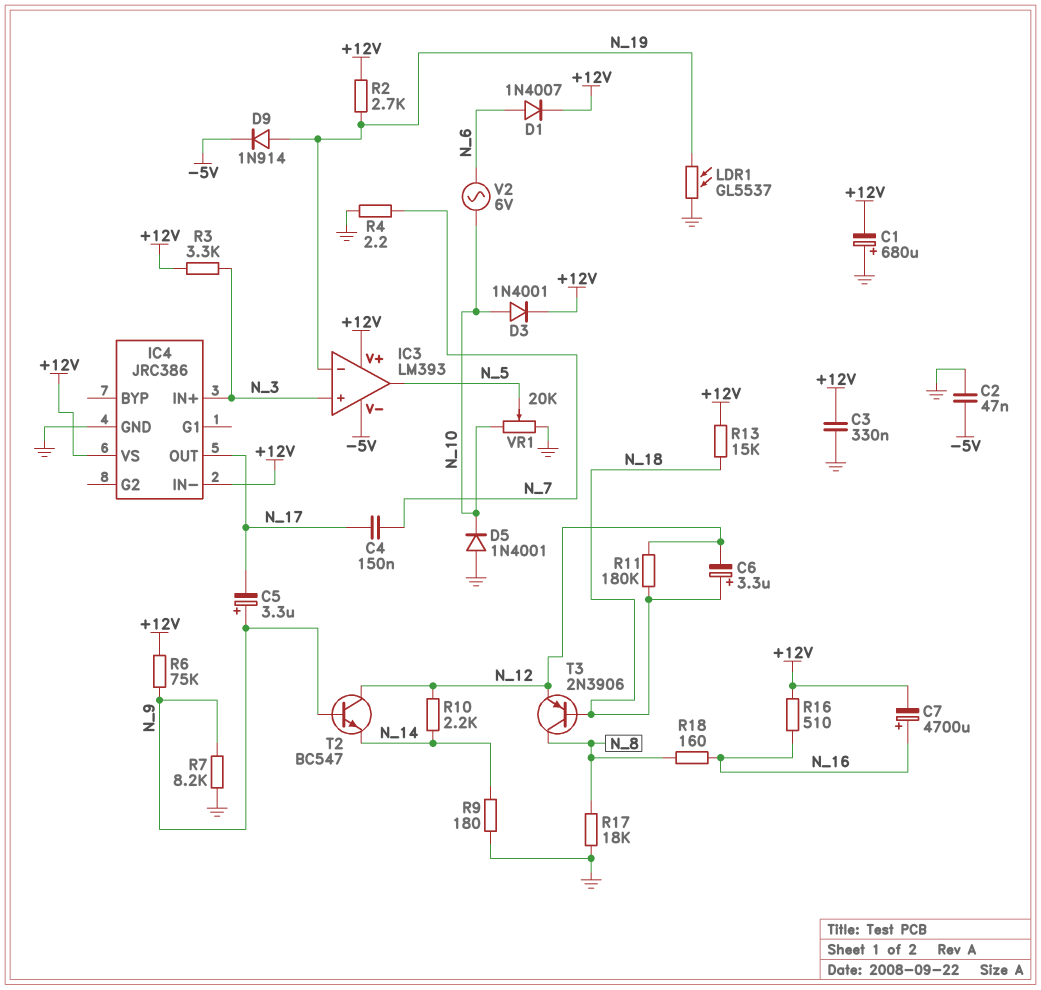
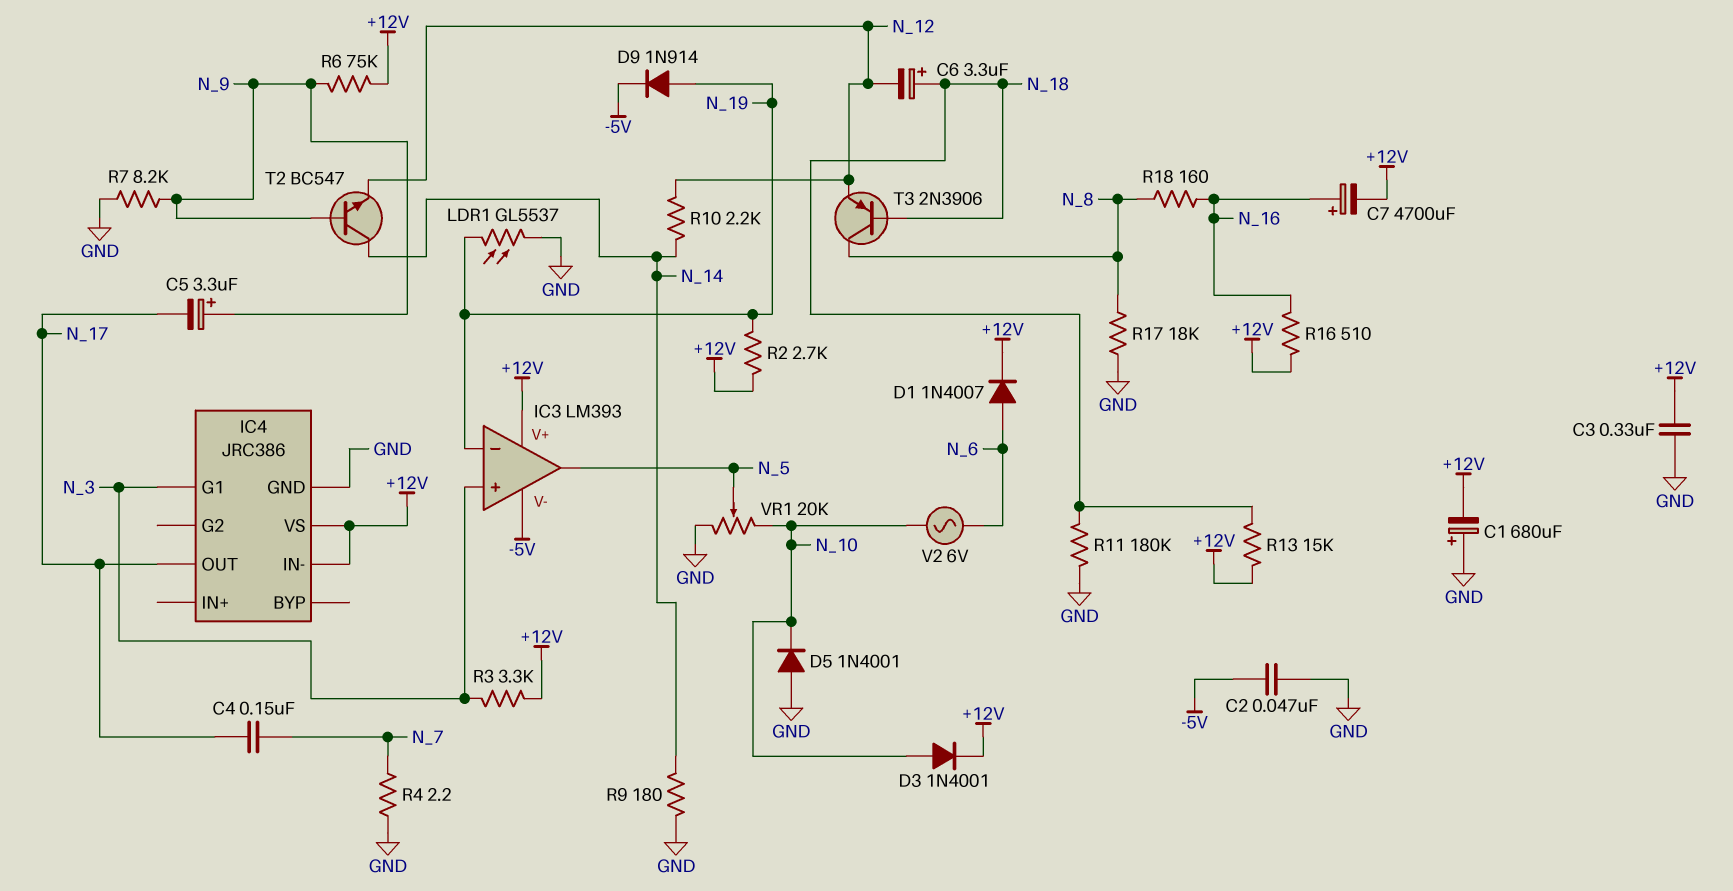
IC4 pin G1: none -> N_3
IC4 pin IN+: N_3 -> none
R11: 180k (N_12, N_18) -> 180k (GND, N_18)
T2: NPN BC547 (B N_9, C N_12, E N_14) -> NPN BC547 (B N_9, C N_14, E N_12)

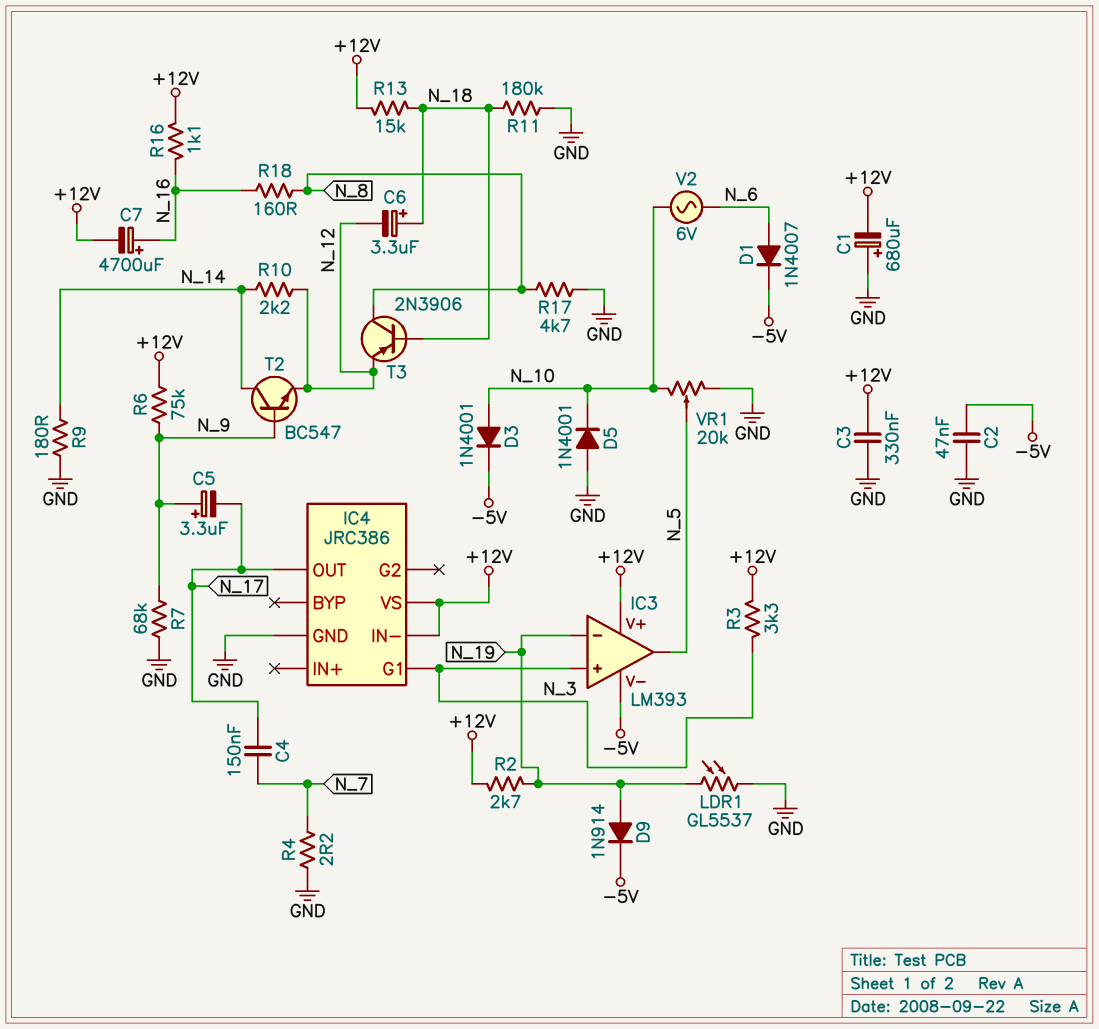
D1: diode 1N4007 (A N_6, K +12V) -> diode 1N4007 (A N_6, K -5V)
D3: diode 1N4001 (A N_10, K +12V) -> diode 1N4001 (A N_10, K -5V)
R7: 8.2k (GND, N_9) -> 68k (GND, N_9)
R16: 510 (+12V, N_16) -> 1.1k (+12V, N_16)
R17: 18k (GND, N_8) -> 4.7k (GND, N_8)

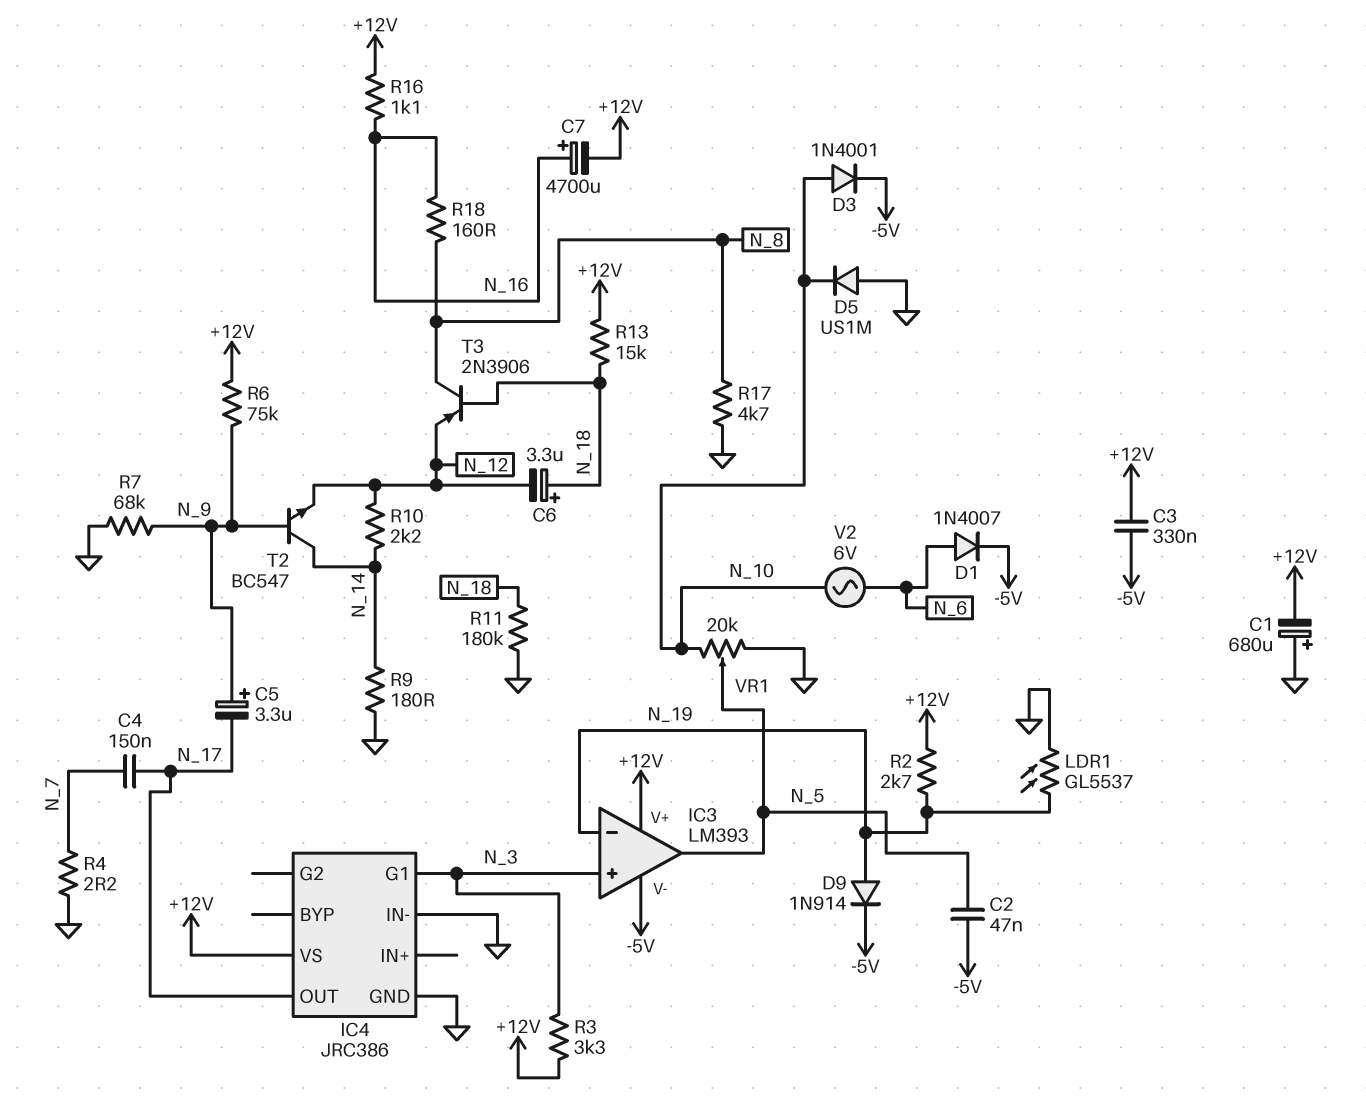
C2: 47nF (-5V, GND) -> 47nF (-5V, N_5)
C3: 330nF (+12V, GND) -> 330nF (+12V, -5V)
D5: diode 1N4001 (A GND, K N_10) -> diode US1M (A GND, K N_10)
IC4 pin IN-: +12V -> GND

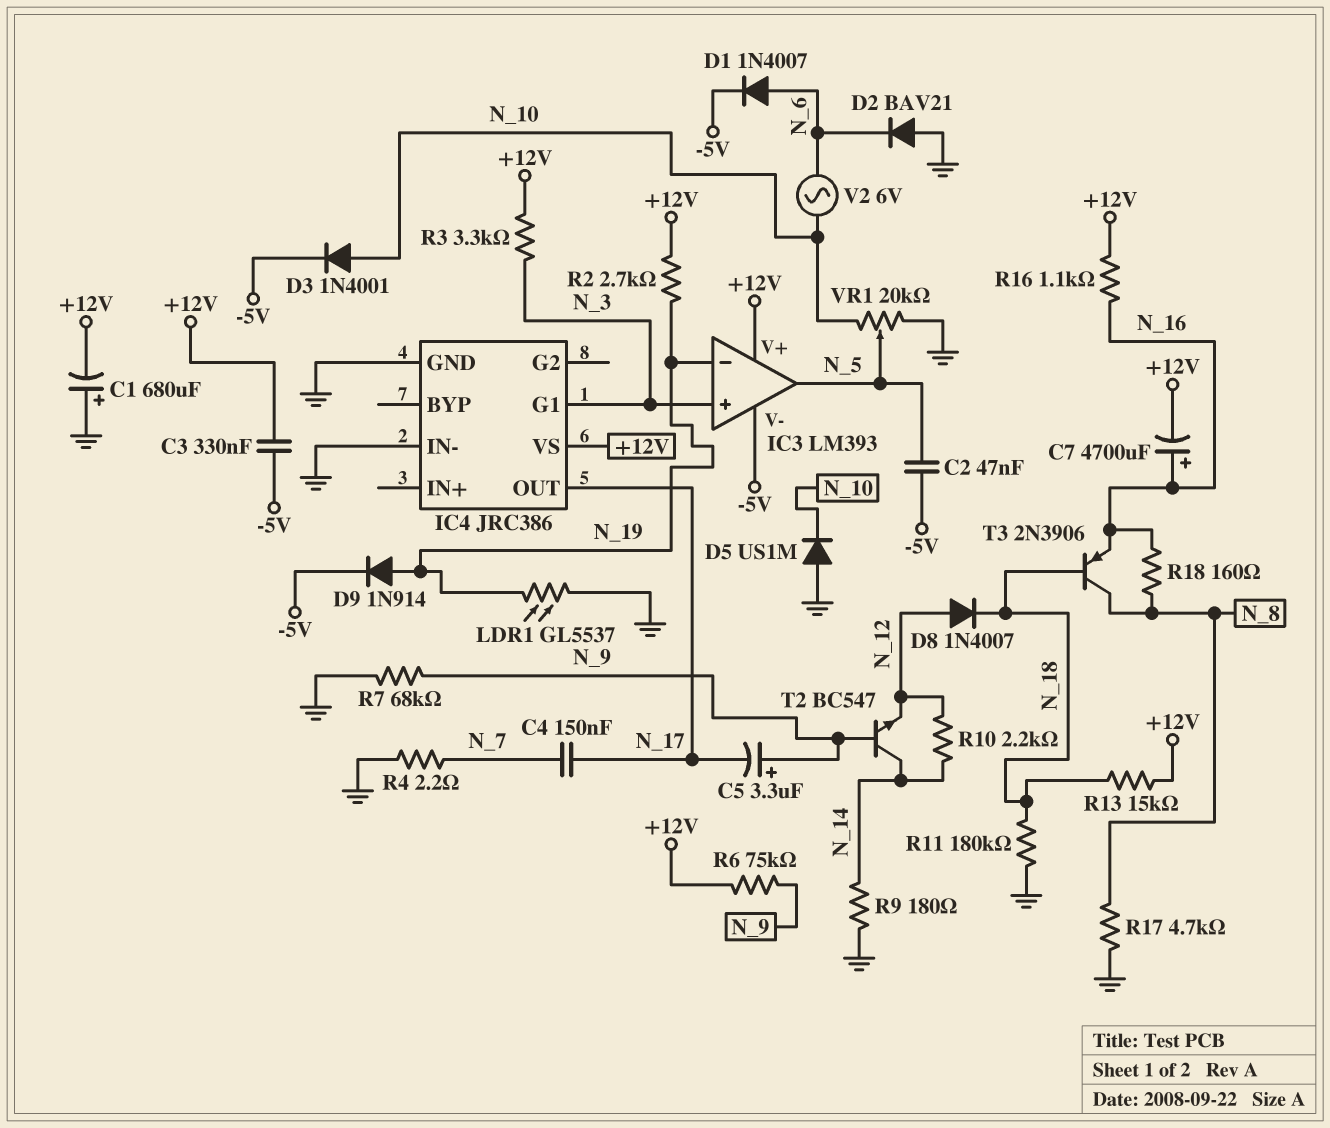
C6: 3.3uF (plus N_18, minus N_12) -> none
D2: none -> diode BAV21 (A GND, K N_6)
D8: none -> diode 1N4007 (A N_12, K N_18)
T3: PNP 2N3906 (B N_18, C N_8, E N_12) -> PNP 2N3906 (B N_18, C N_8, E N_16)

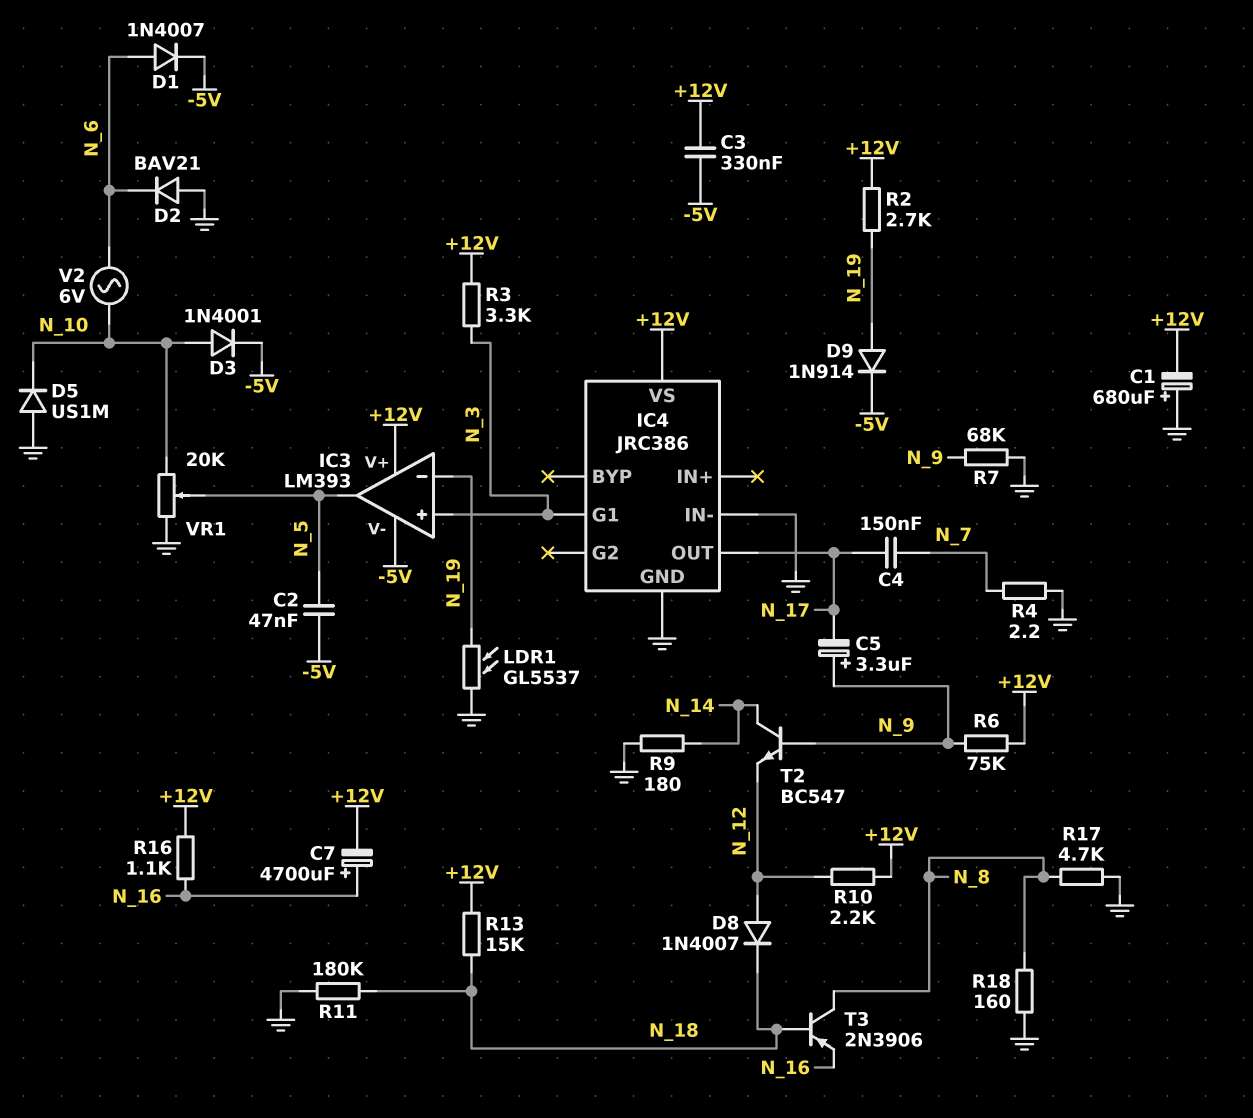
R10: 2.2k (N_12, N_14) -> 2.2k (+12V, N_12)
R18: 160 (N_8, N_16) -> 160 (GND, N_8)

